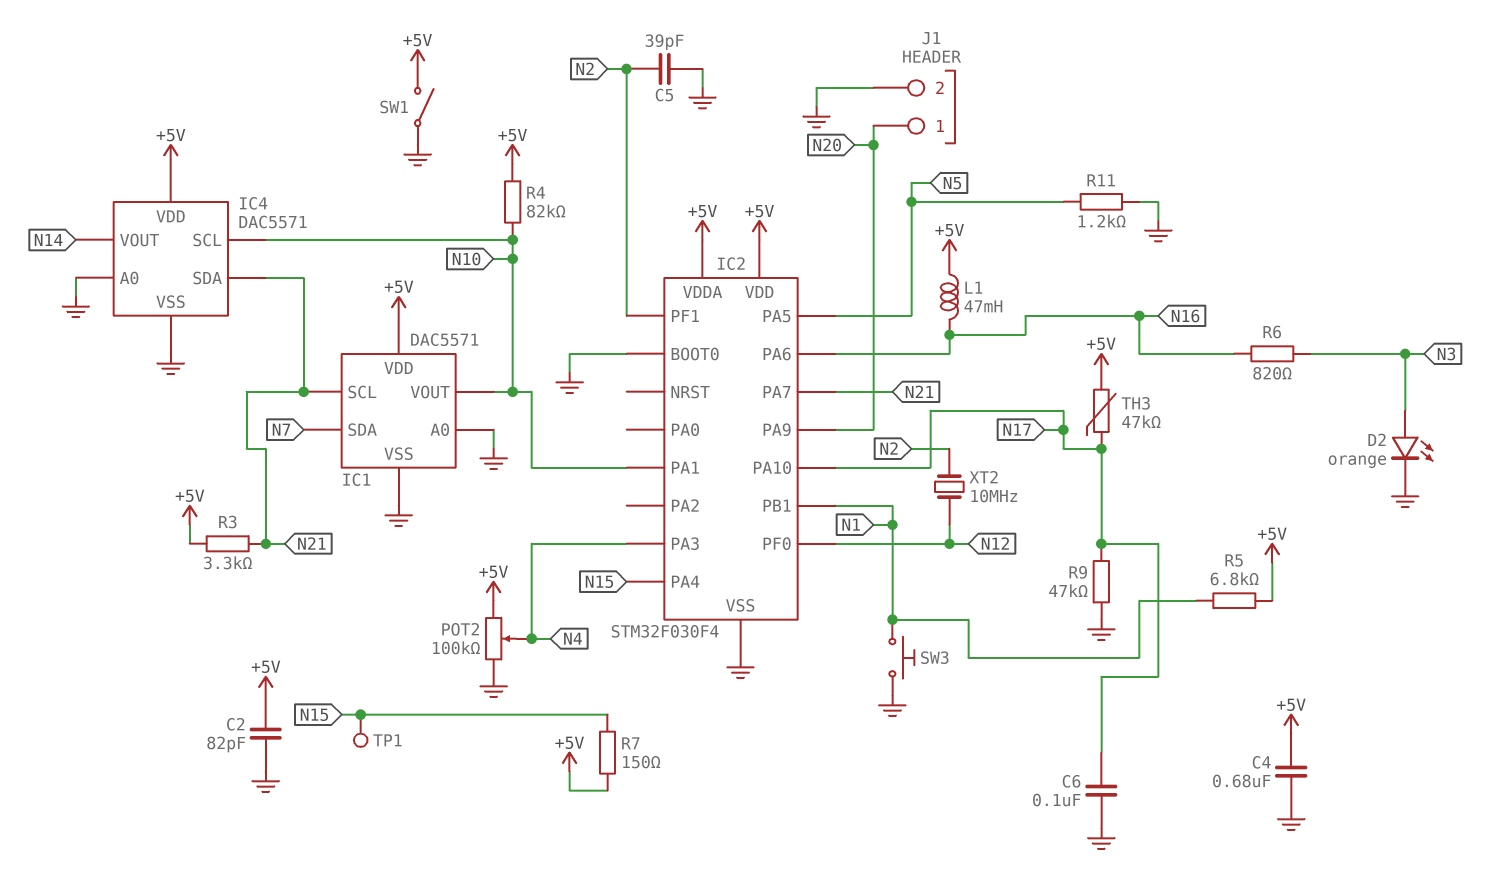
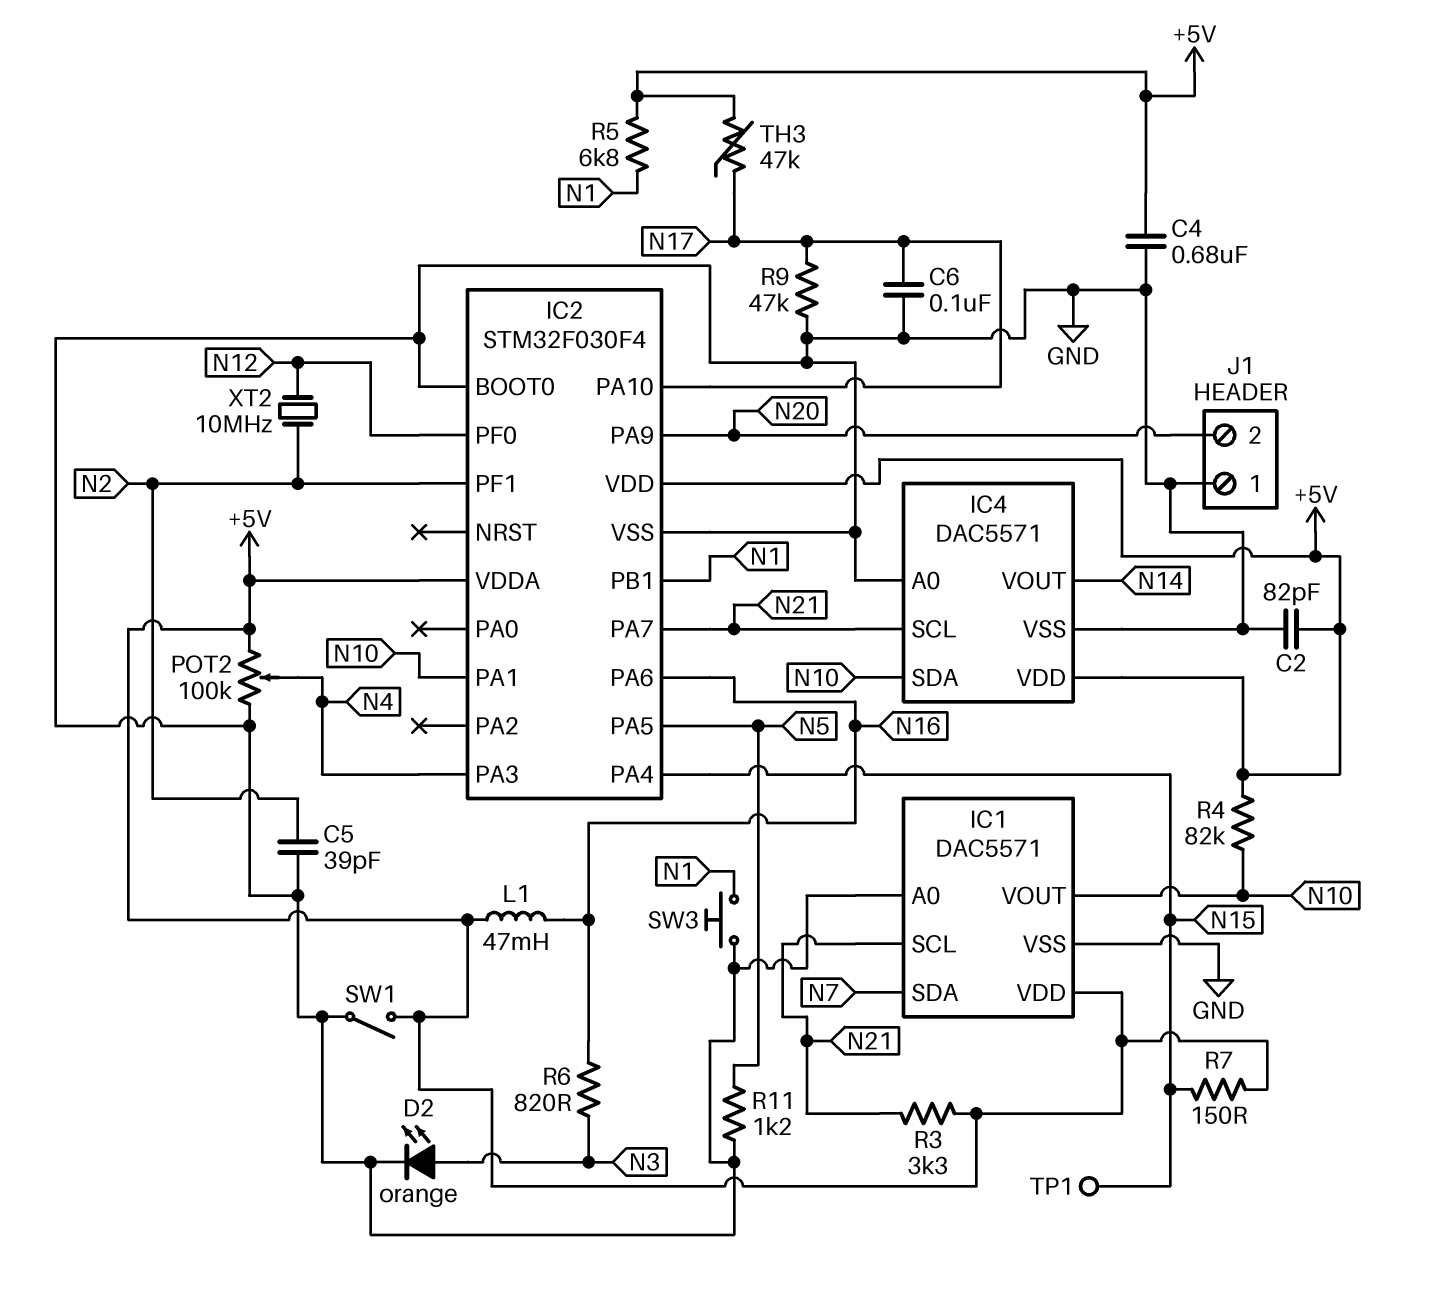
IC4 pin SCL: N10 -> N21
IC4 pin SDA: N21 -> N10
J1 pin 1: N20 -> GND
J1 pin 2: GND -> N20

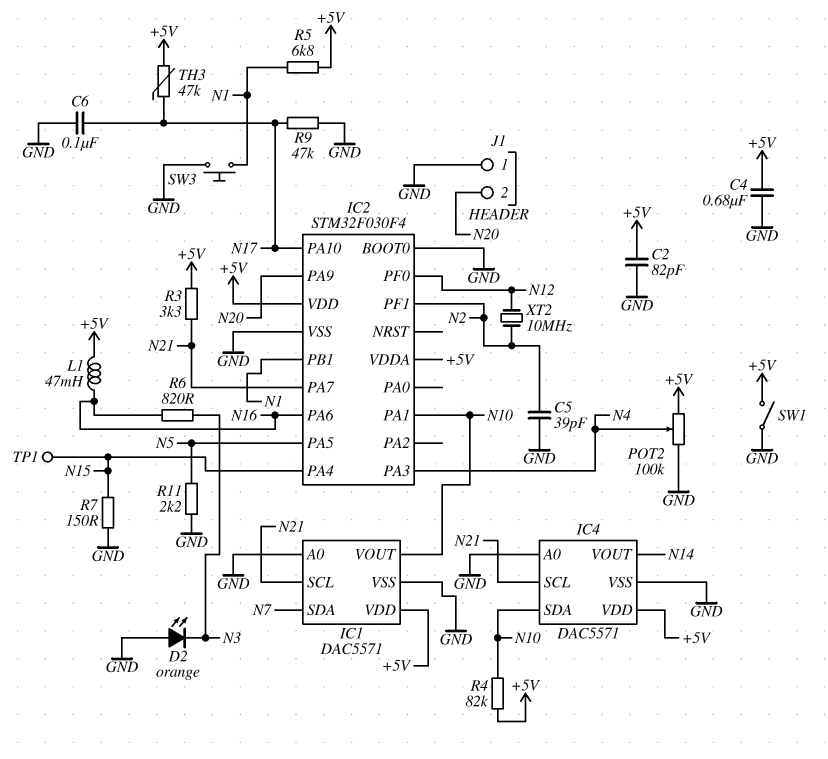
D2: LED orange (A N3, K GND) -> LED orange (A GND, K N3)
R7: 150 (+5V, N15) -> 150 (GND, N15)
R11: 1.2k (GND, N5) -> 2.2k (GND, N5)

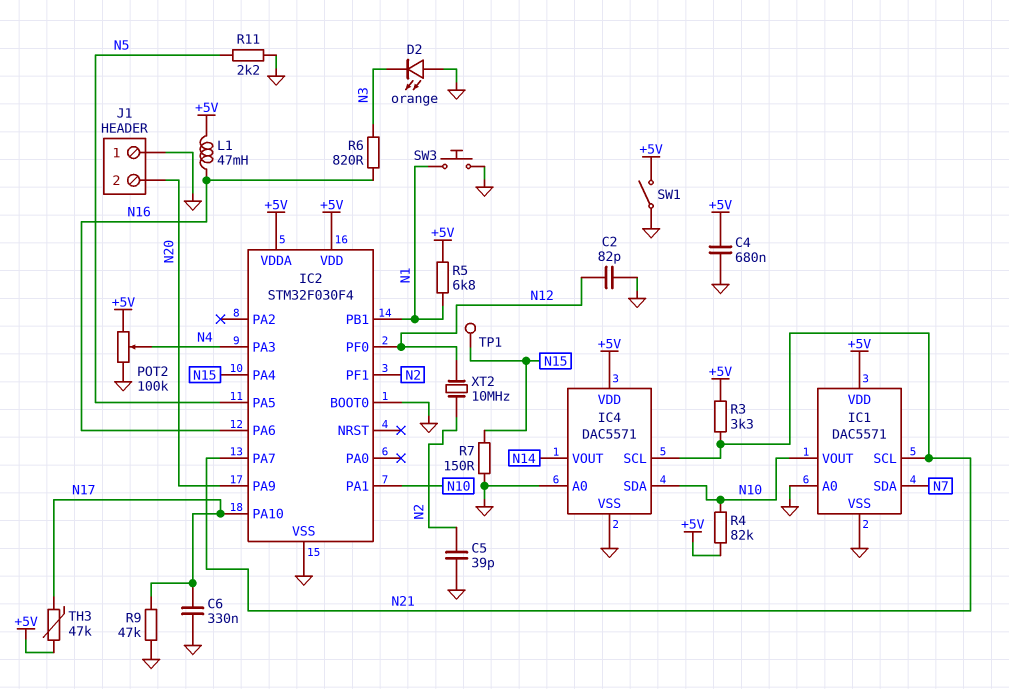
C2: 82pF (+5V, GND) -> 82pF (GND, N12)
C6: 100nF (GND, N17) -> 330nF (GND, N17)

